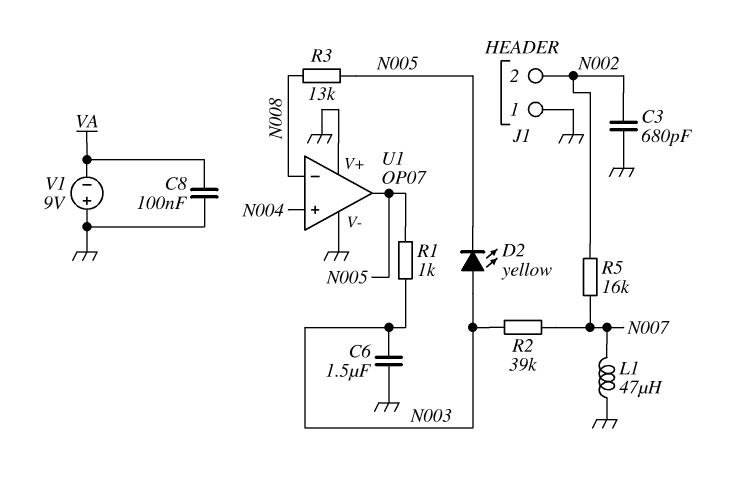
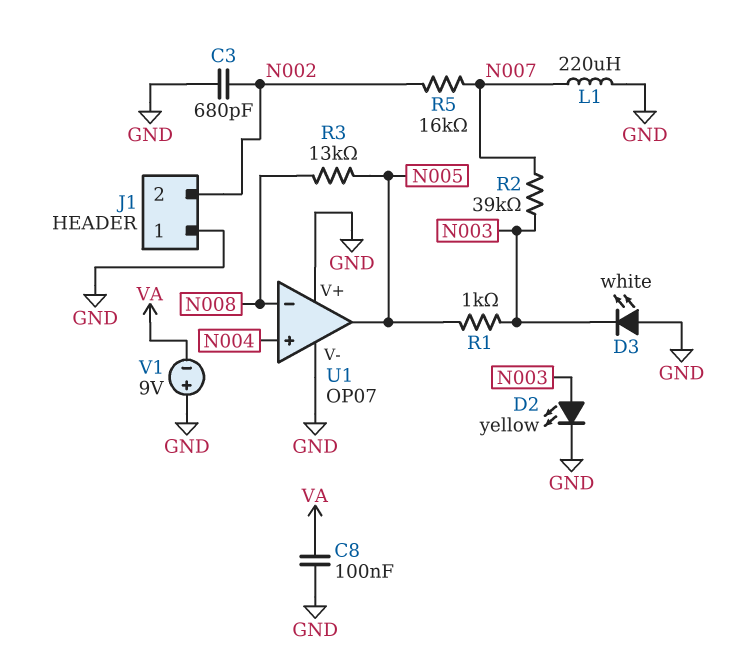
C6: 1.5uF (GND, N003) -> none
D2: LED yellow (A N003, K N005) -> LED yellow (A N003, K GND)
D3: none -> LED white (A GND, K N003)
L1: 47uH (GND, N007) -> 220uH (GND, N007)

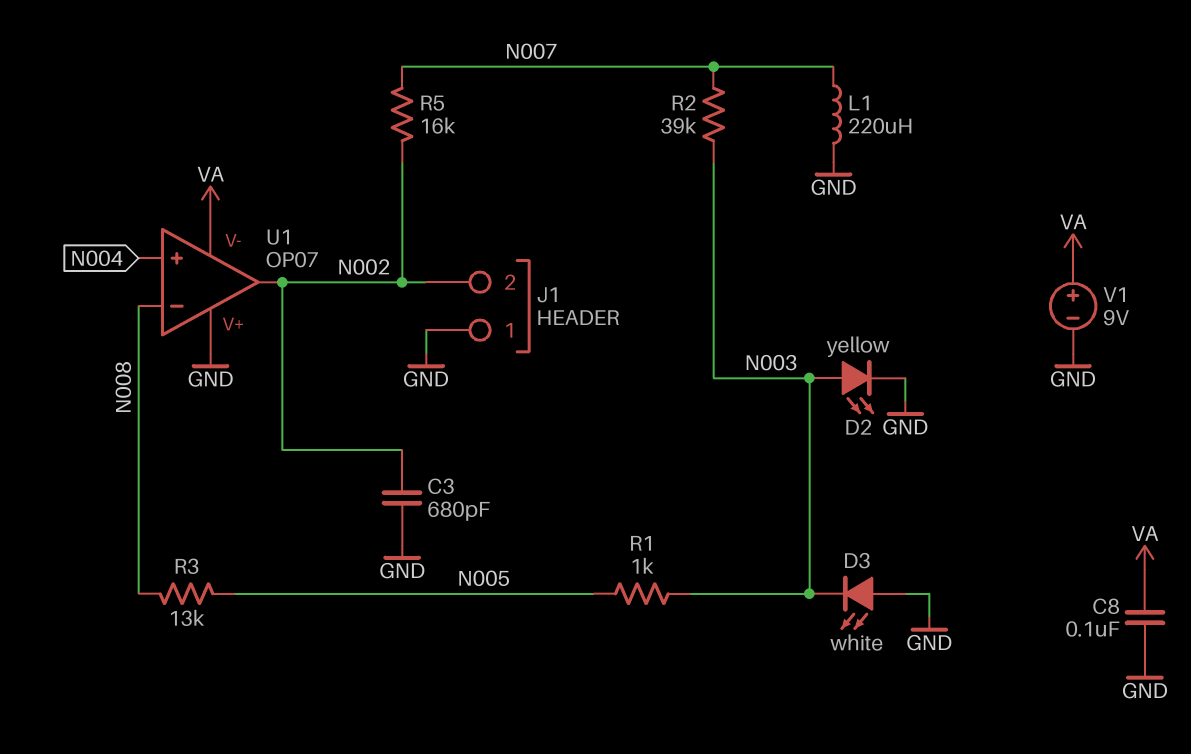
U1 pin V-: GND -> VA
U1 pin out: N005 -> N002
V1: 9V (plus GND, minus VA) -> 9V (plus VA, minus GND)

